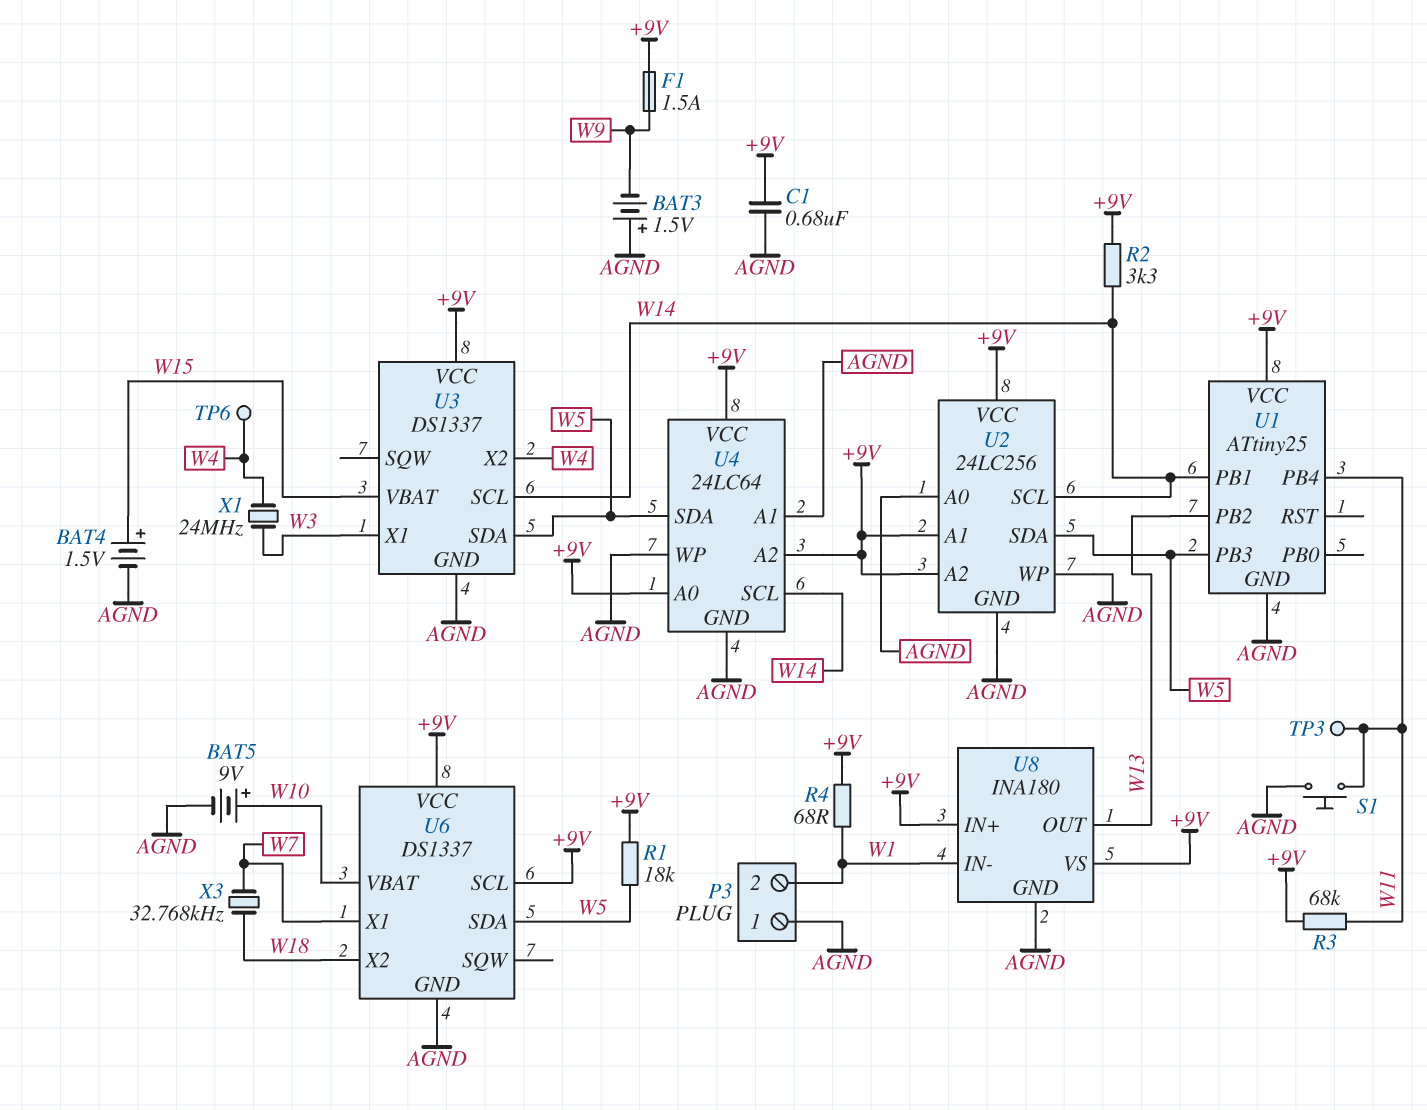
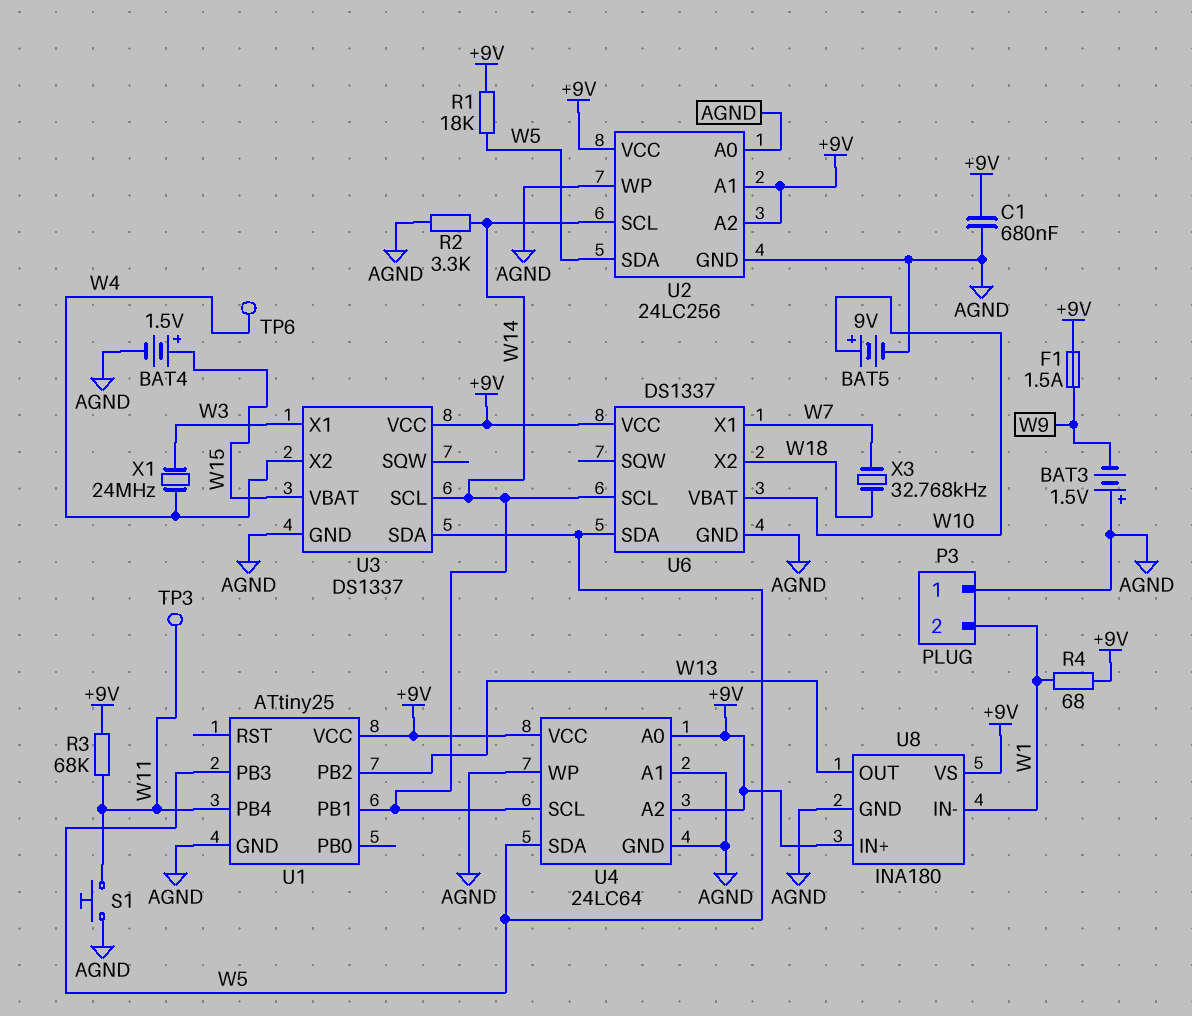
R2: 3.3k (+9V, W14) -> 3.3k (AGND, W14)
U6 pin SCL: +9V -> W14

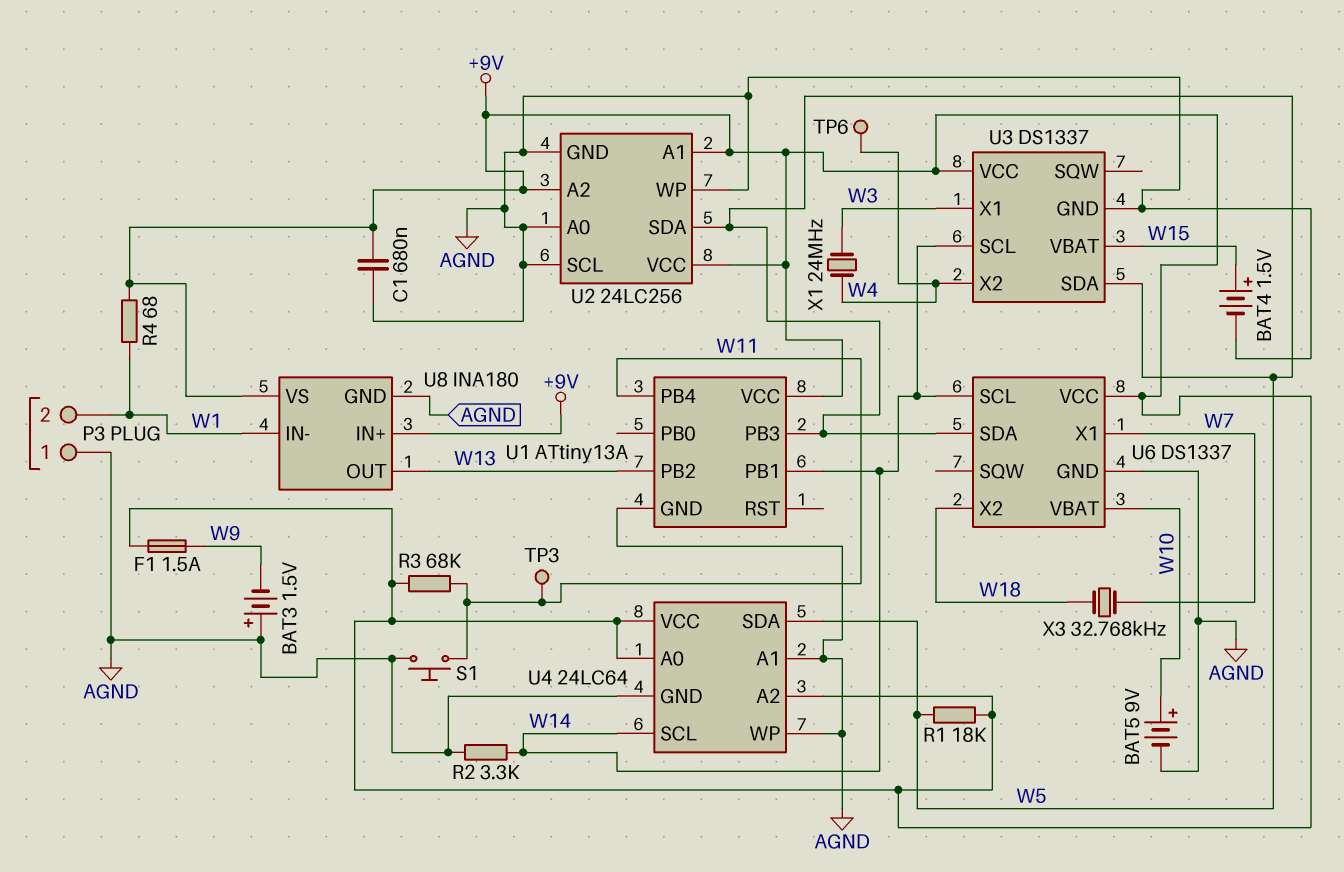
U1: ATtiny25 -> ATtiny13A
U2 pin SCL: W14 -> AGND

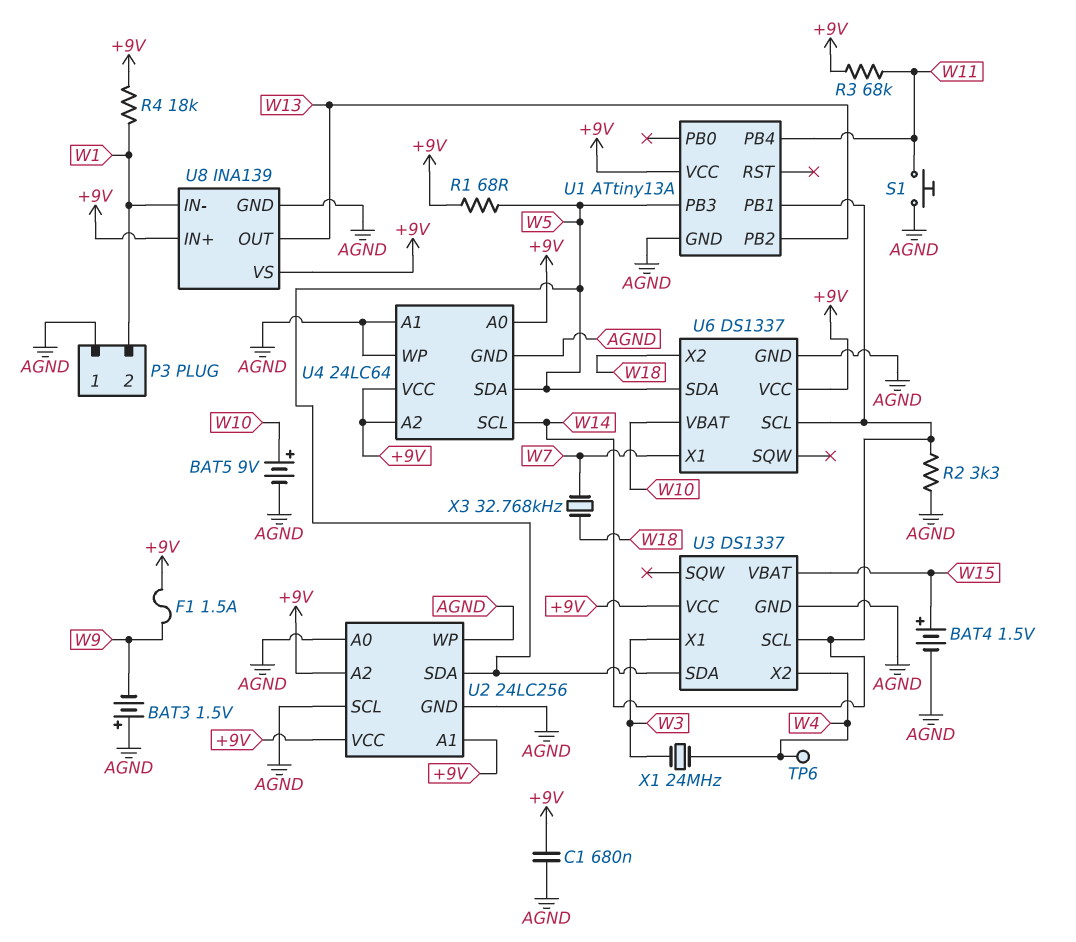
R1: 18k (+9V, W5) -> 68 (+9V, W5)
R4: 68 (+9V, W1) -> 18k (+9V, W1)
TP3: test point (W11) -> none
U8: INA180 -> INA139

